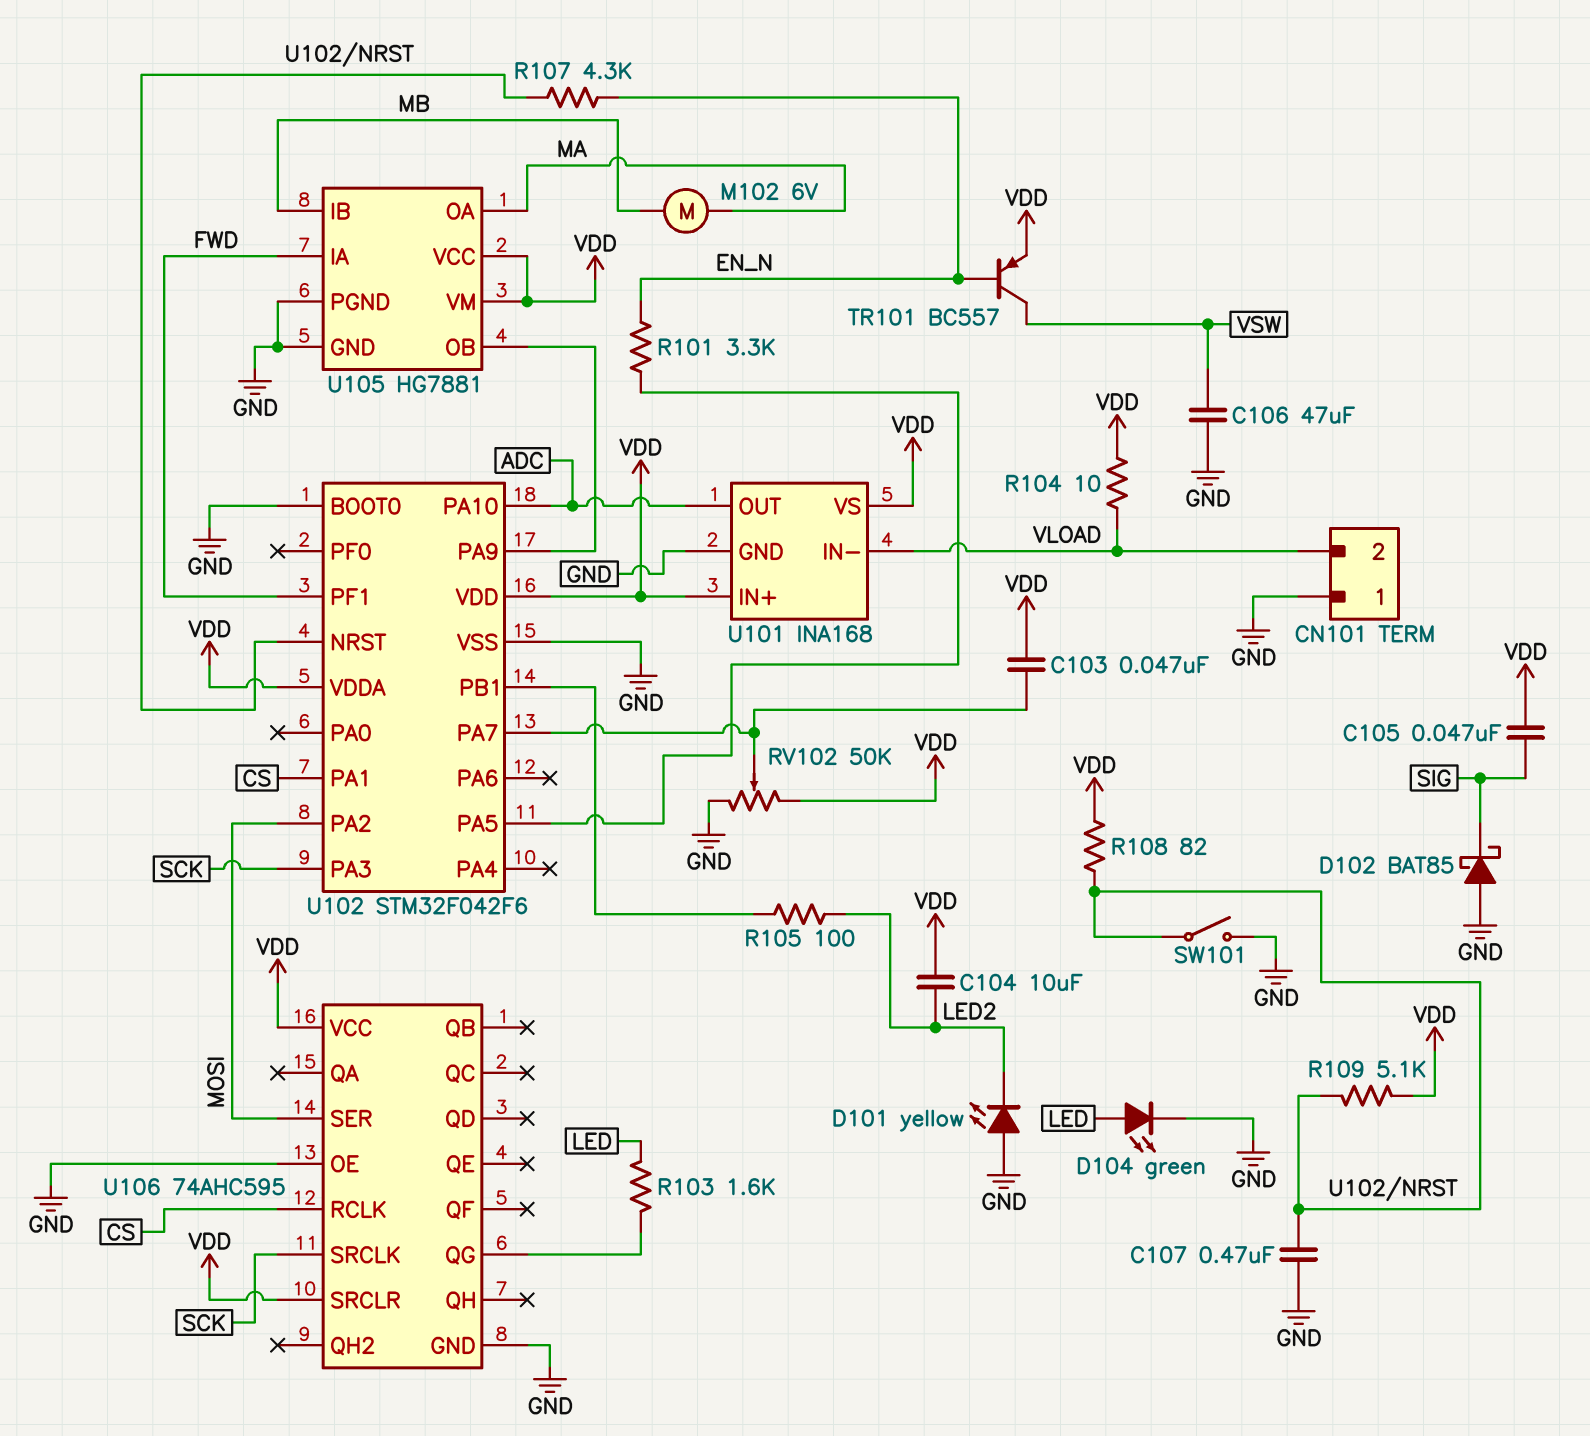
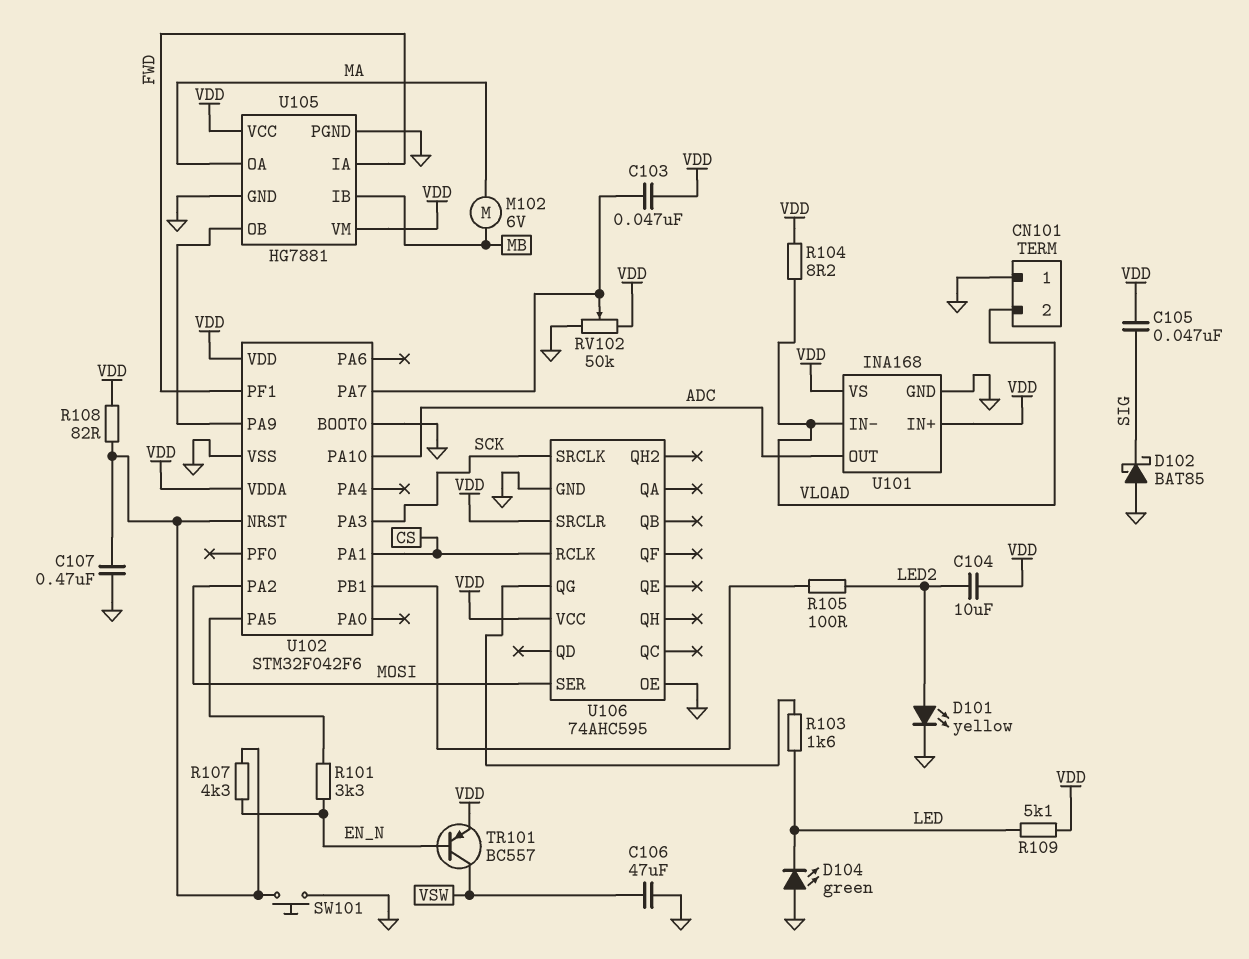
D101: LED yellow (A GND, K LED2) -> LED yellow (A LED2, K GND)
D104: LED green (A LED, K GND) -> LED green (A GND, K LED)
R104: 10 (VDD, VLOAD) -> 8.2 (VDD, VLOAD)
R109: 5.1k (U102/NRST, VDD) -> 5.1k (LED, VDD)
SW101: switch (GND, U102/NRST) -> button (GND, U102/NRST)

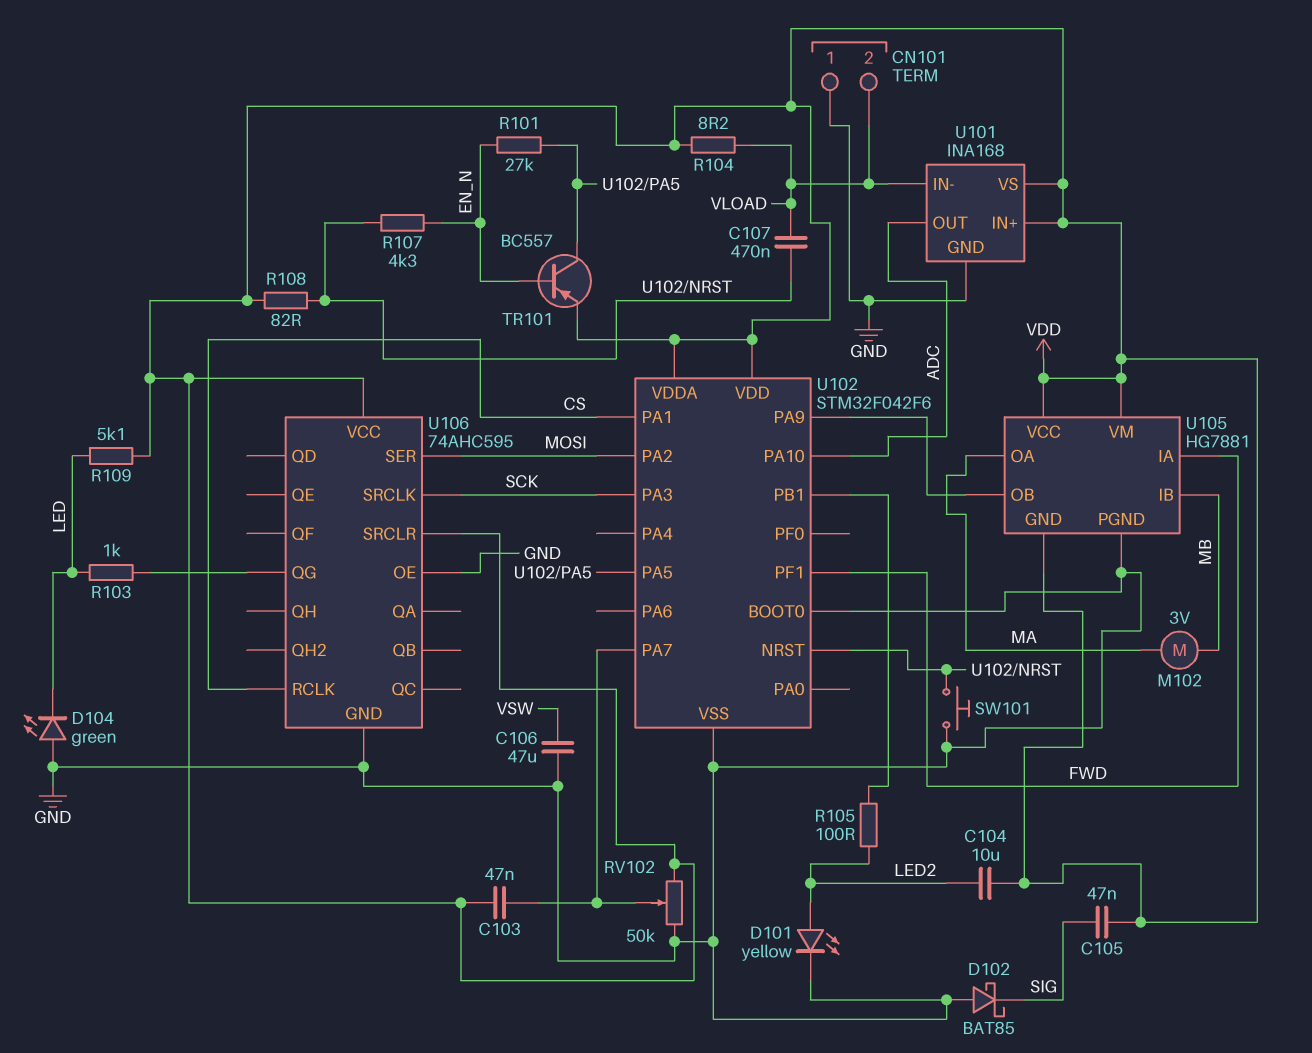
C107: 470nF (GND, U102/NRST) -> 470nF (U102/NRST, VLOAD)
M102: motor 6V (MA, MB) -> motor 3V (MA, MB)
R101: 3.3k (EN_N, U102/PA5) -> 27k (EN_N, U102/PA5)
R103: 1.6k (LED, U106/QG) -> 1k (LED, U106/QG)
TR101: PNP BC557 (B EN_N, C VSW, E VDD) -> PNP BC557 (B EN_N, C U102/PA5, E VDD)
U105 pin GND: GND -> VDD

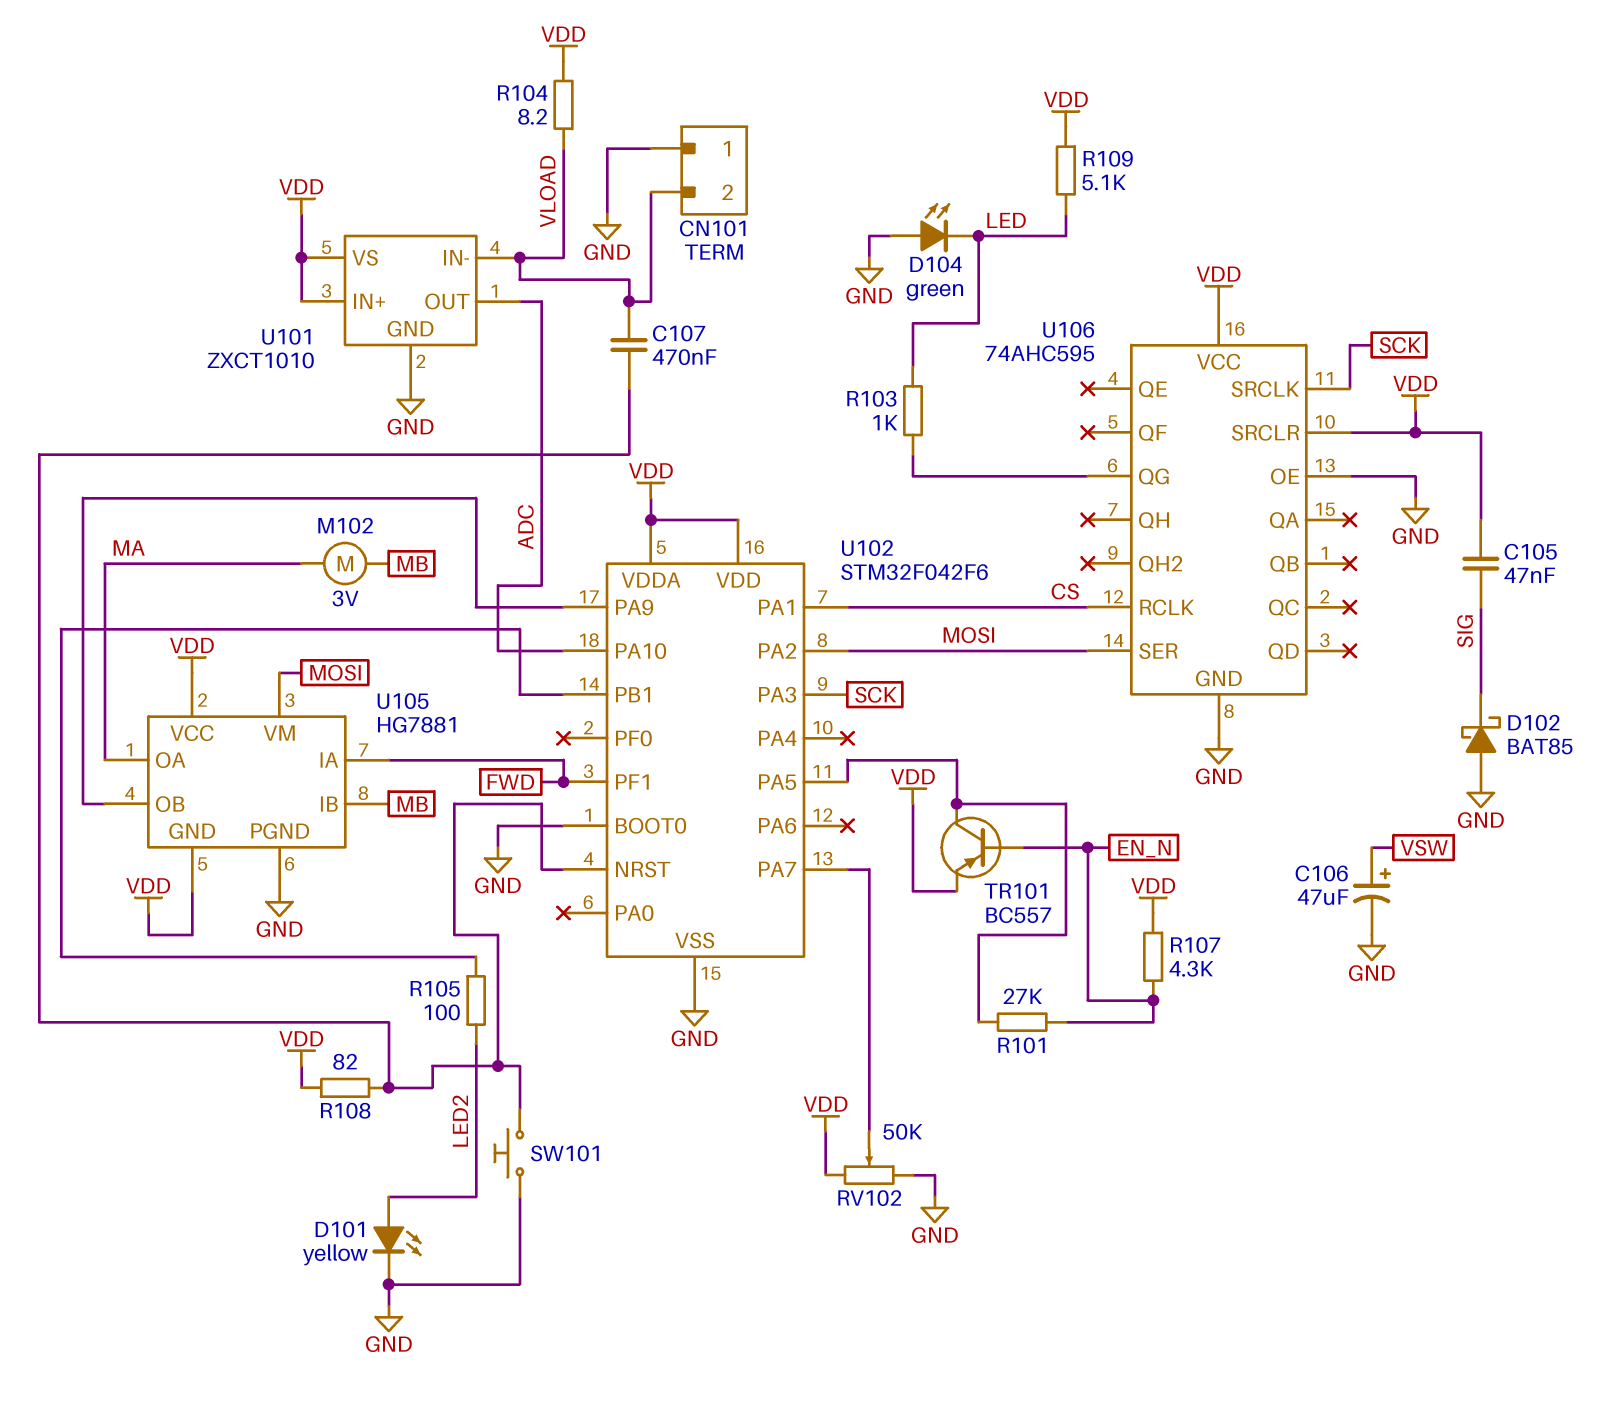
C103: 47nF (U102/PA7, VDD) -> none
C104: 10uF (LED2, VDD) -> none
C106: 47uF (GND, VSW) -> 47uF (plus VSW, minus GND)
R107: 4.3k (EN_N, U102/NRST) -> 4.3k (EN_N, VDD)
U101: INA168 -> ZXCT1010
U105 pin VM: VDD -> MOSI

